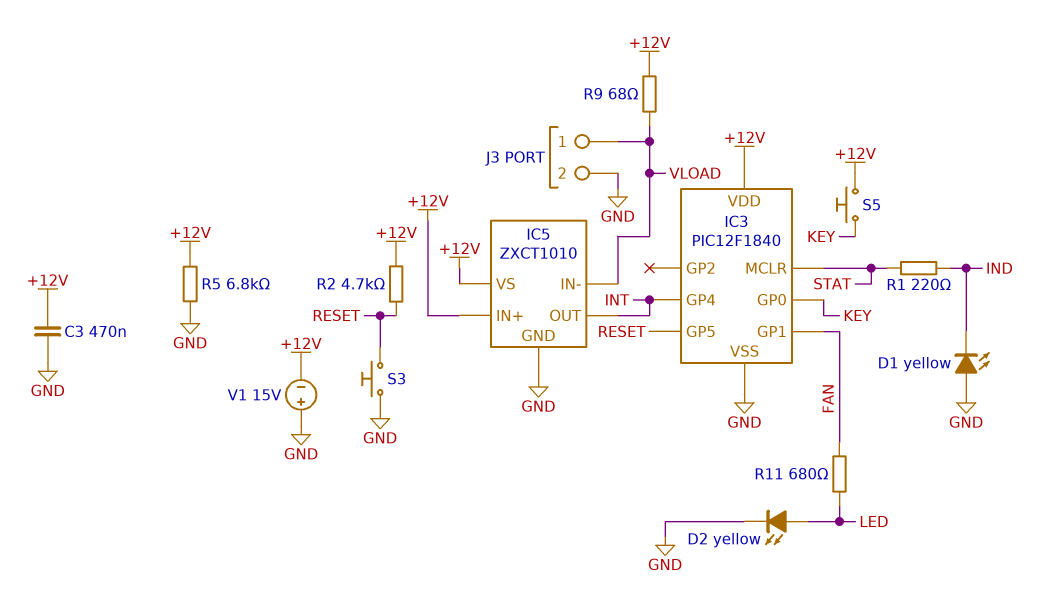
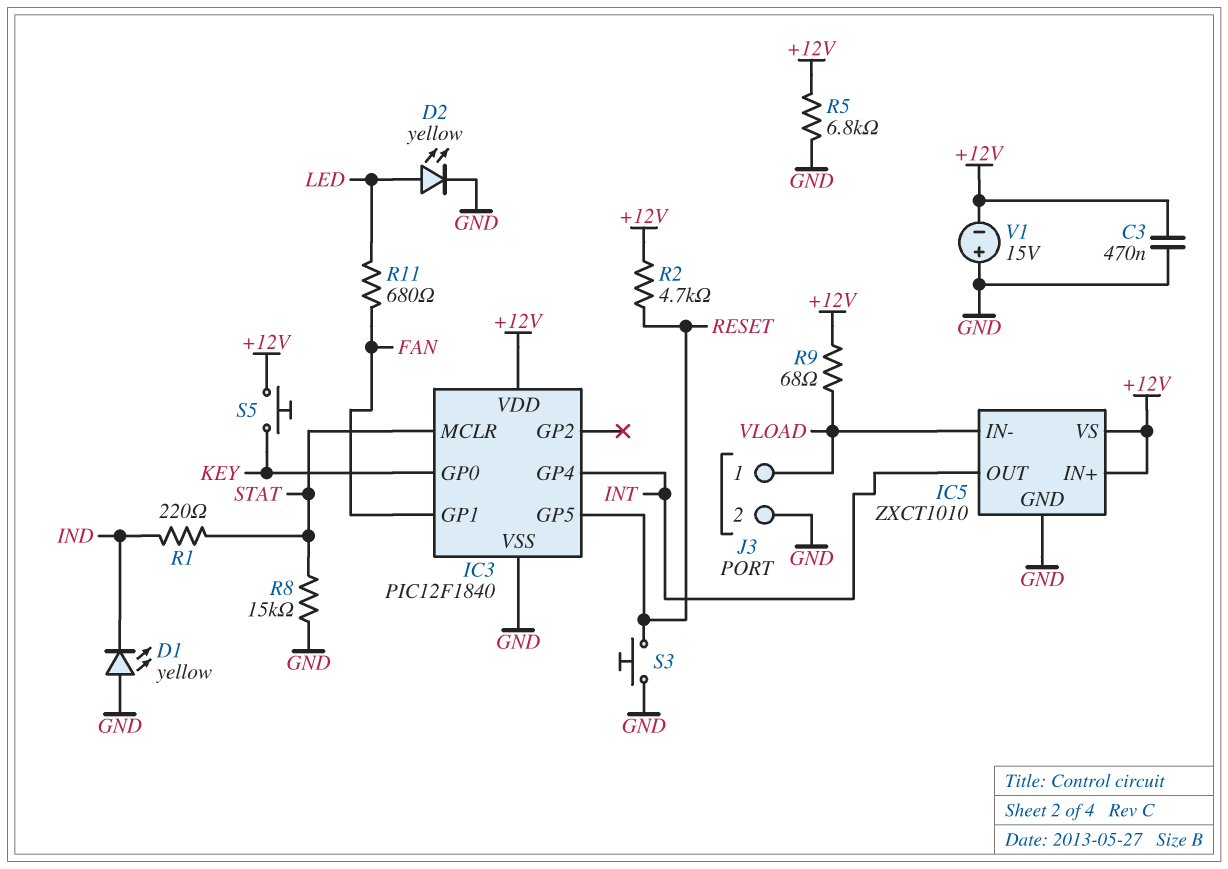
R8: none -> 15k (GND, STAT)

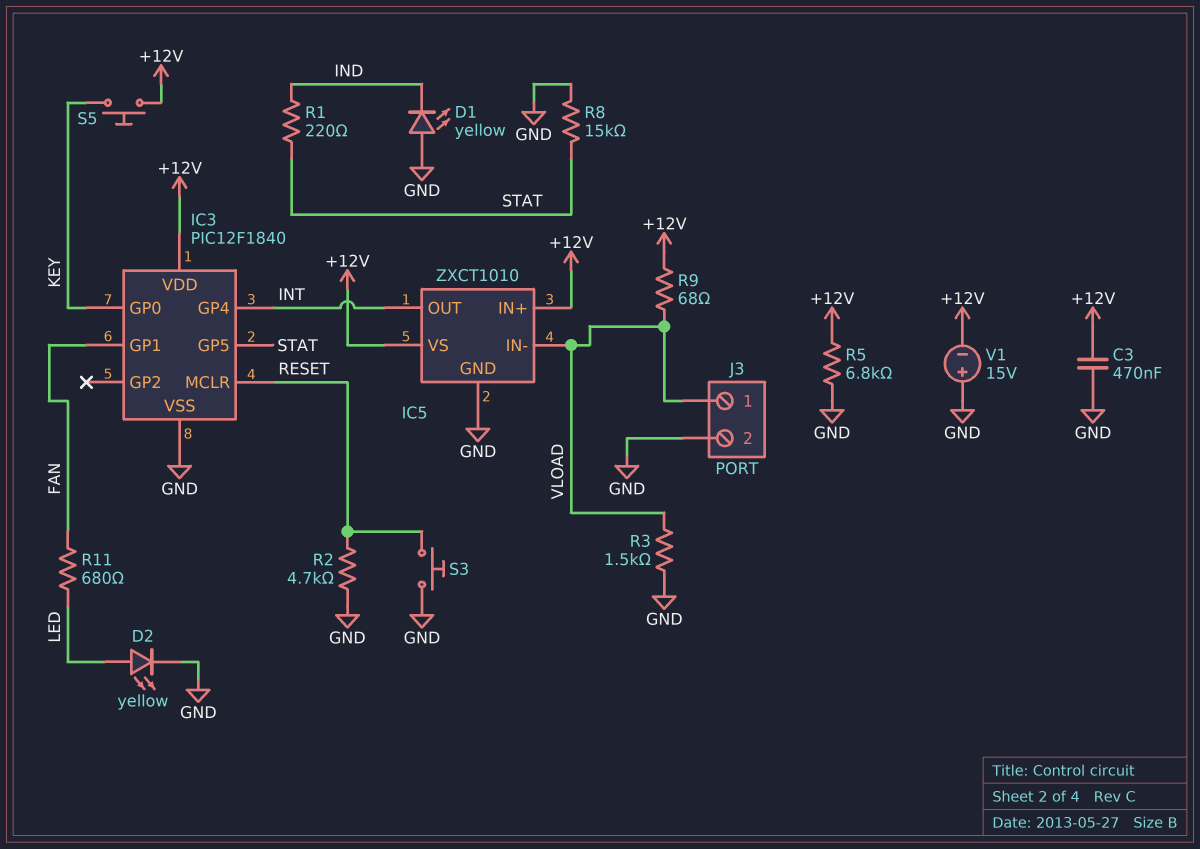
IC3 pin GP5: RESET -> STAT
IC3 pin MCLR: STAT -> RESET
R2: 4.7k (+12V, RESET) -> 4.7k (GND, RESET)
R3: none -> 1.5k (GND, VLOAD)

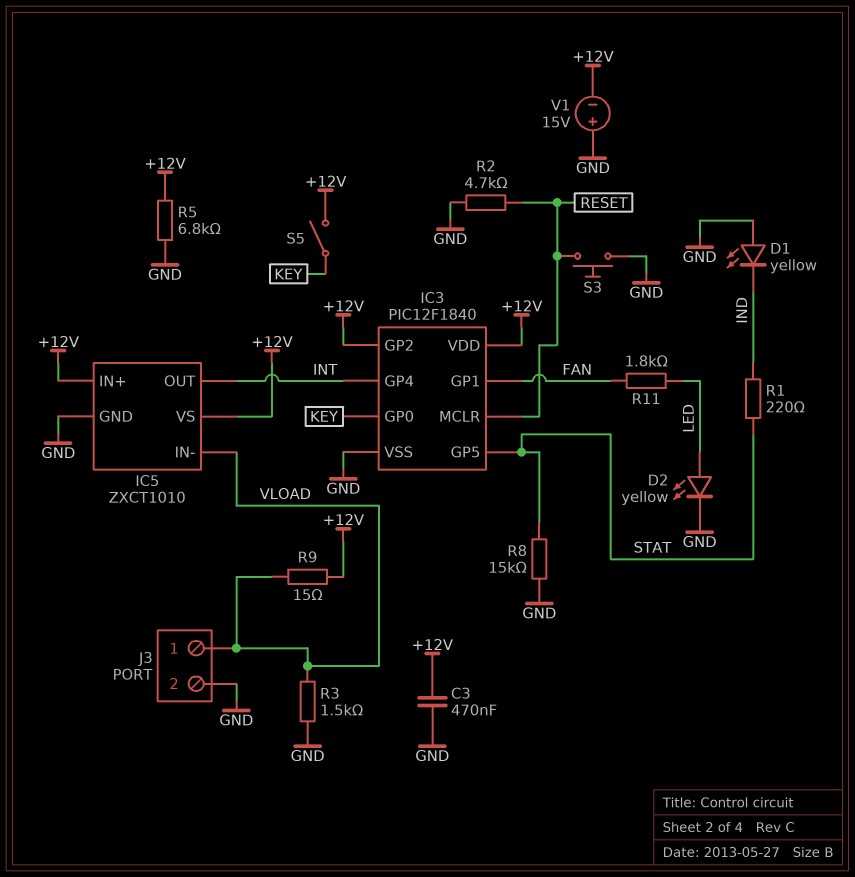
IC3 pin GP2: none -> +12V
R9: 68 (+12V, VLOAD) -> 15 (+12V, VLOAD)
R11: 680 (FAN, LED) -> 1.8k (FAN, LED)
S5: button (+12V, KEY) -> switch (+12V, KEY)

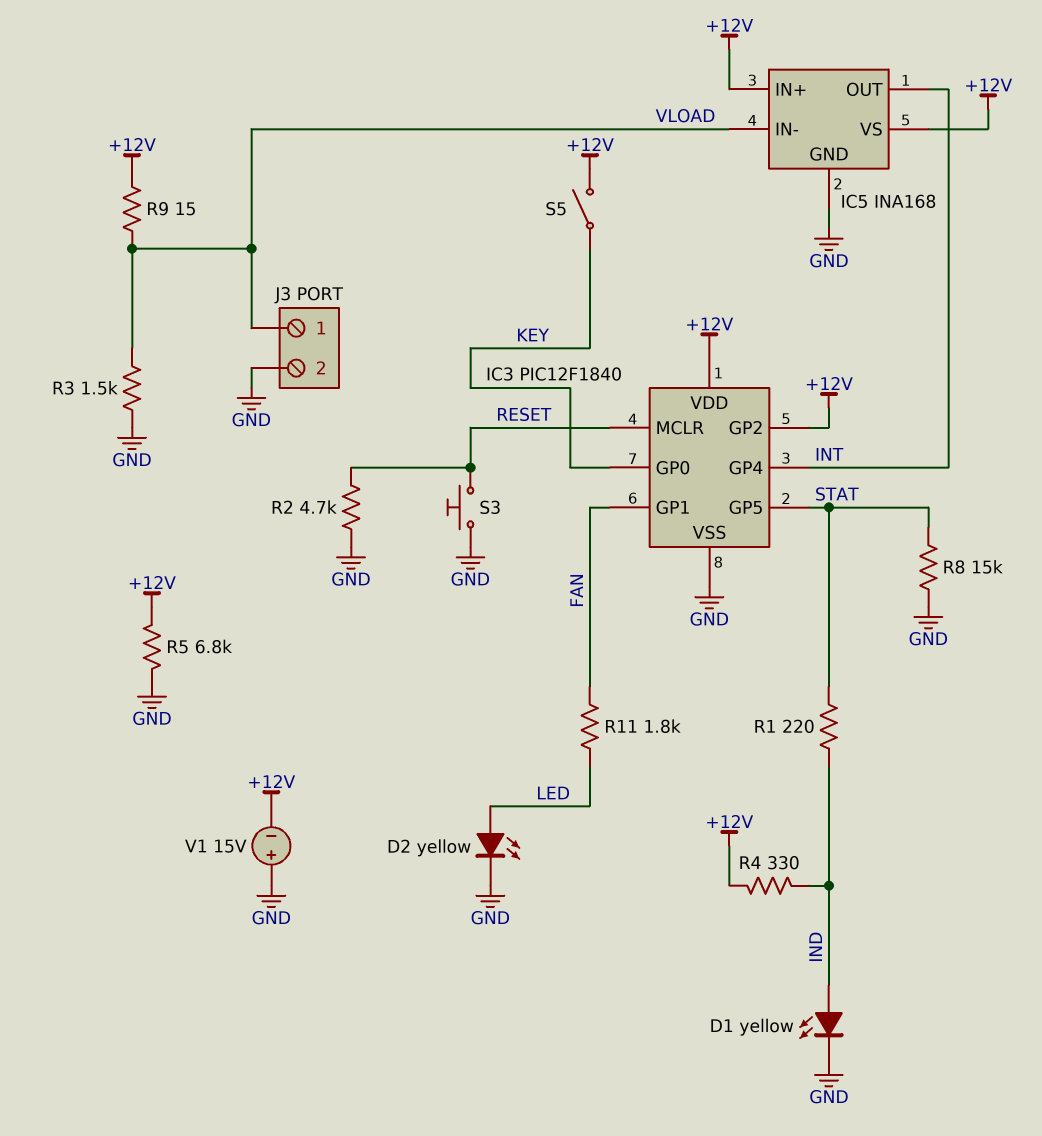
C3: 470nF (+12V, GND) -> none
D1: LED yellow (A GND, K IND) -> LED yellow (A IND, K GND)
IC5: ZXCT1010 -> INA168
R4: none -> 330 (+12V, IND)

